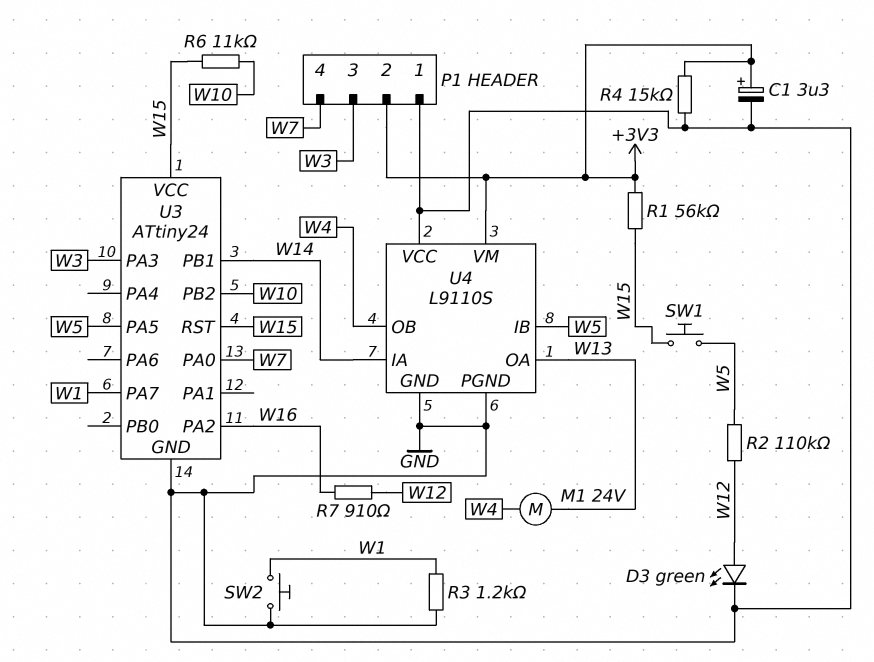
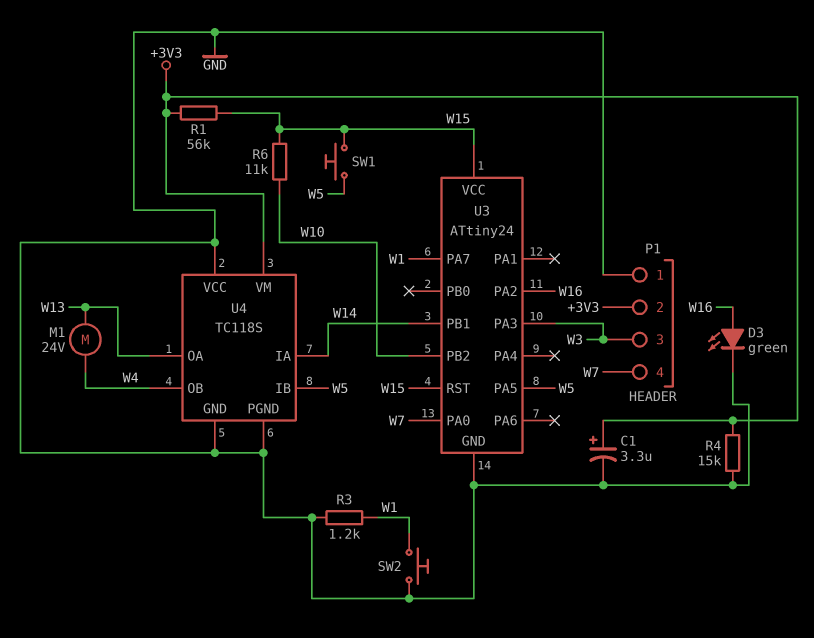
D3: LED green (A W12, K GND) -> LED green (A W16, K GND)
R2: 110k (W5, W12) -> none
R7: 910 (W12, W16) -> none
U4: L9110S -> TC118S

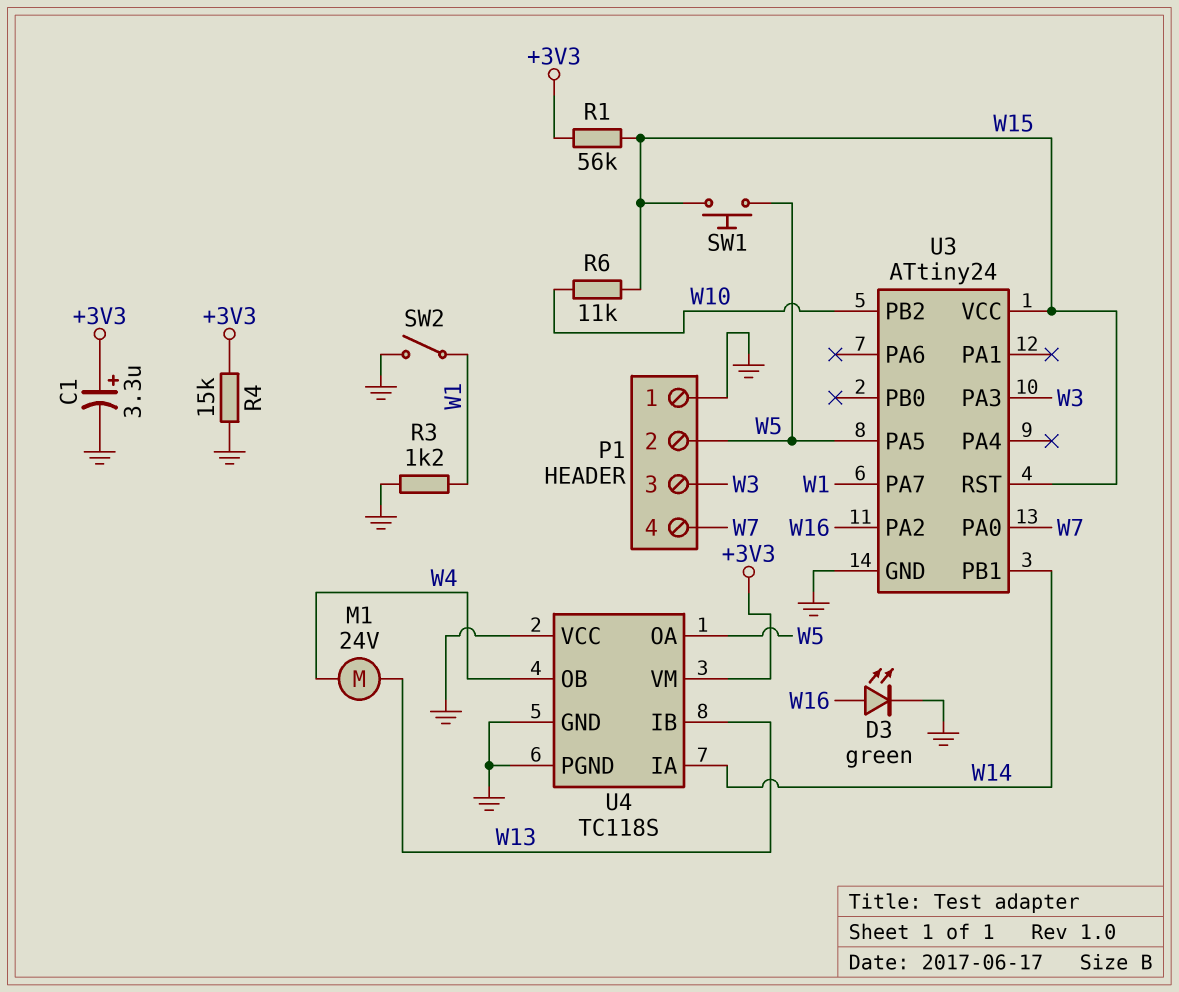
P1 pin 2: +3V3 -> W5
SW2: button (GND, W1) -> switch (GND, W1)
U4 pin IB: W5 -> W13
U4 pin OA: W13 -> W5

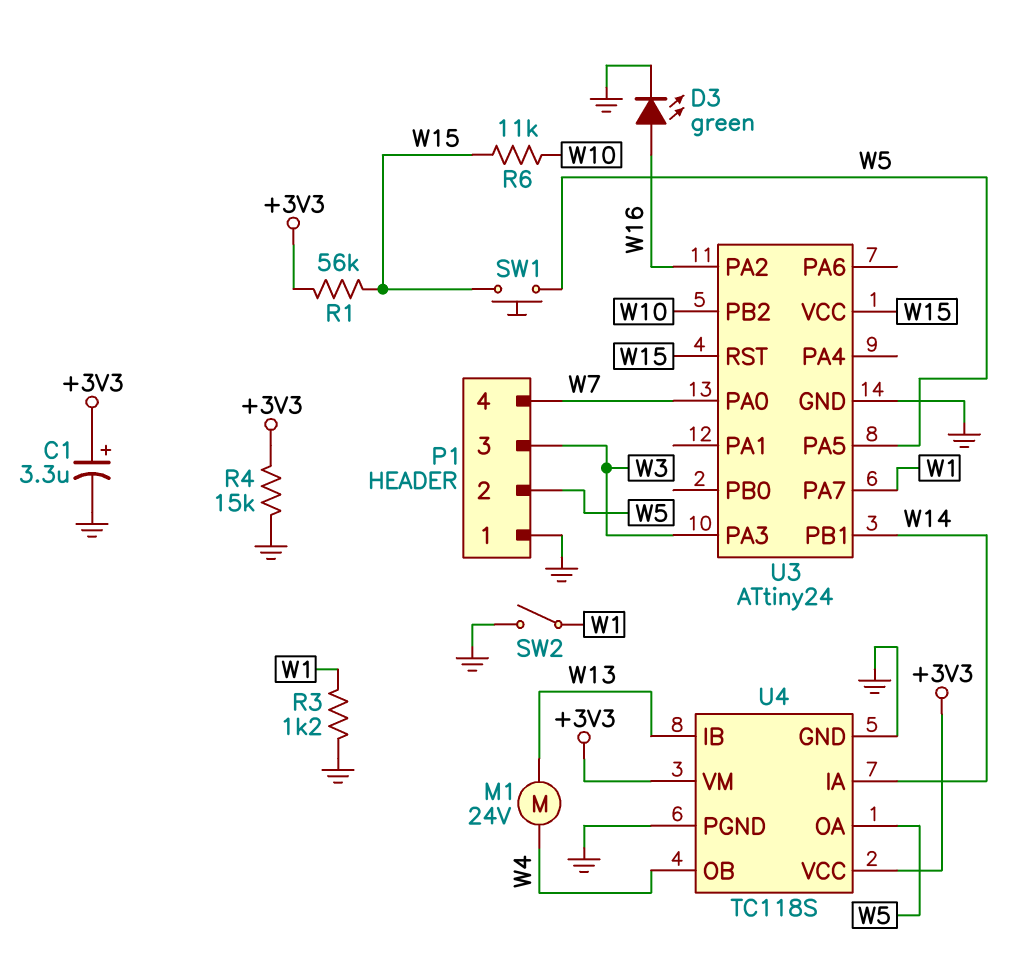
U4 pin VCC: GND -> +3V3

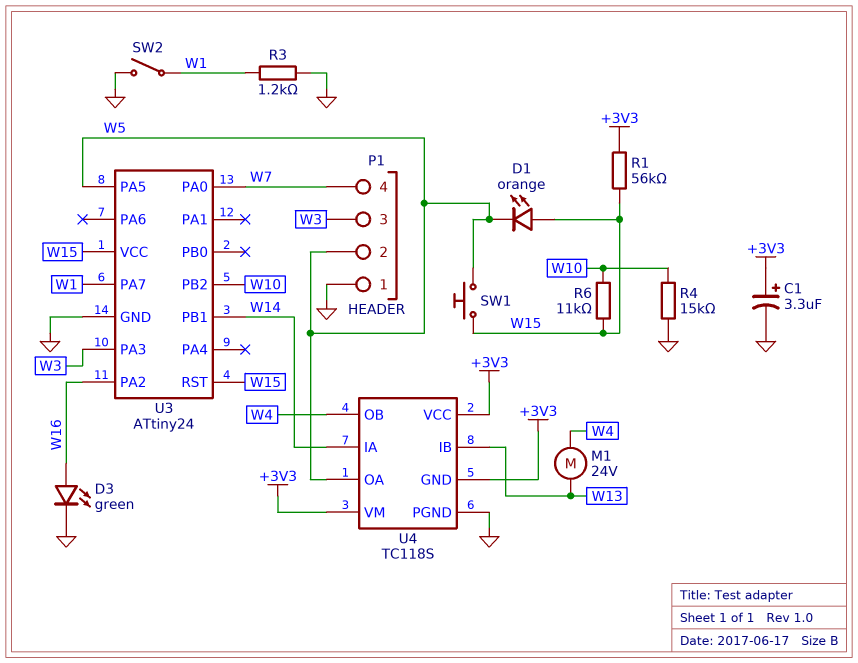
D1: none -> LED orange (A W15, K W5)
R4: 15k (+3V3, GND) -> 15k (GND, W10)
U4 pin GND: GND -> +3V3

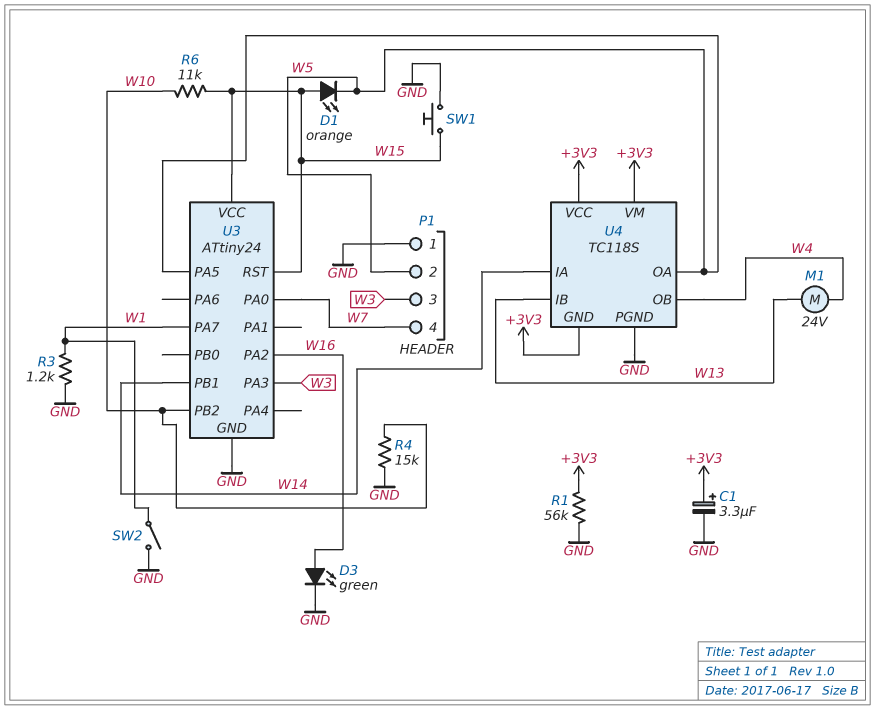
R1: 56k (+3V3, W15) -> 56k (+3V3, GND)
SW1: button (W5, W15) -> button (GND, W15)

